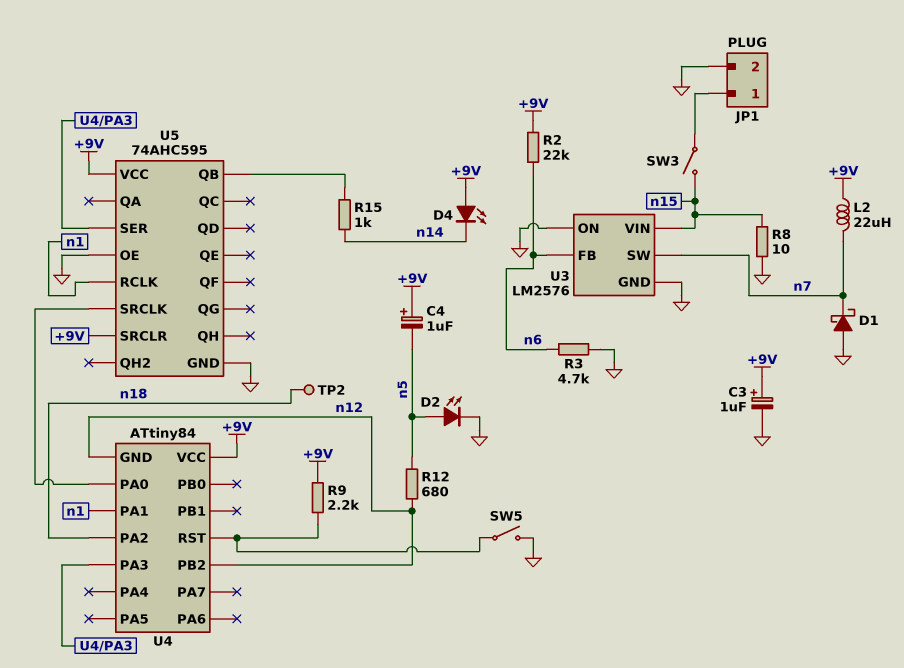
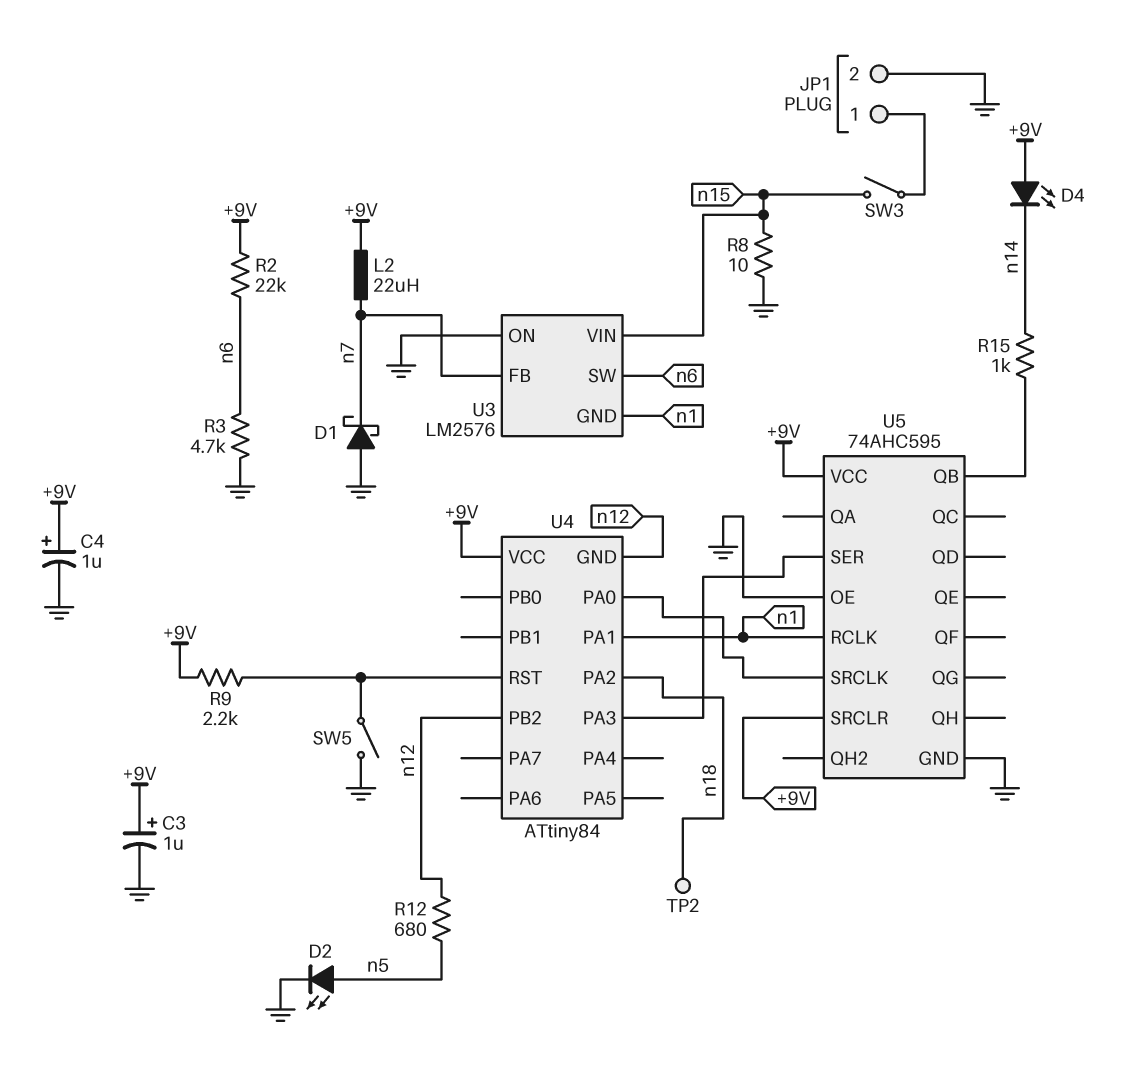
C4: 1uF (plus +9V, minus n5) -> 1uF (plus +9V, minus GND)
U3 pin FB: n6 -> n7
U3 pin GND: GND -> n1
U3 pin SW: n7 -> n6

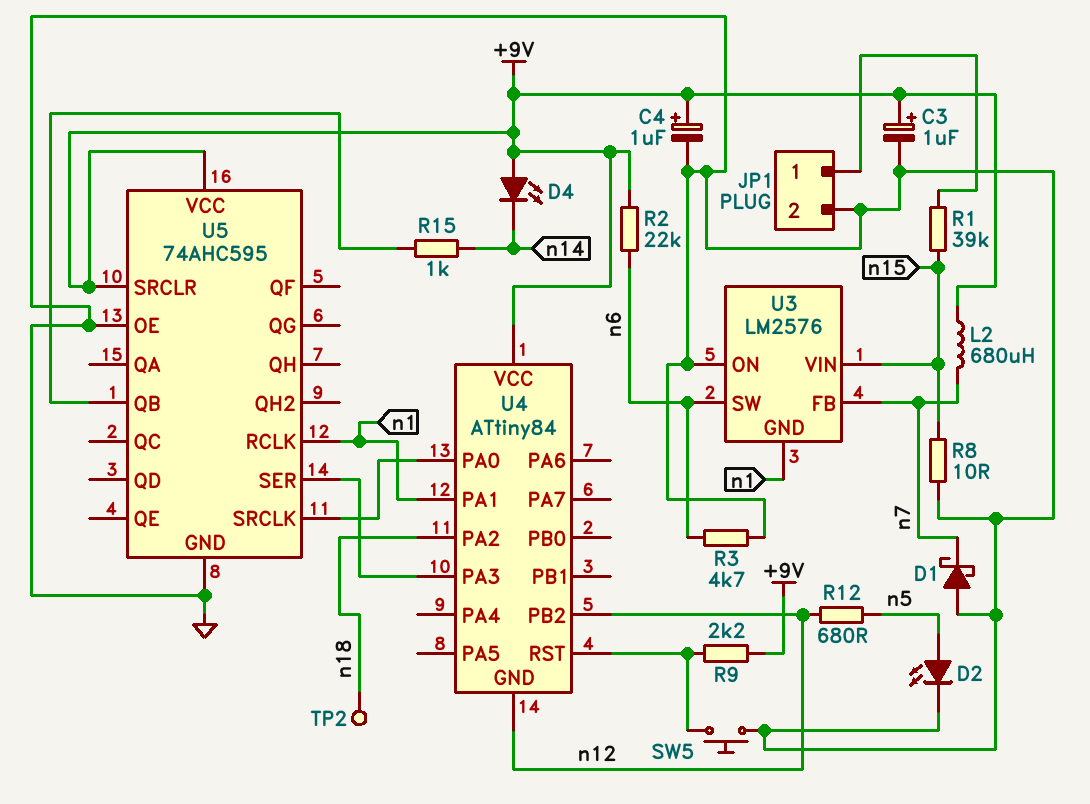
L2: 22uH (+9V, n7) -> 680uH (+9V, n7)
R1: none -> 39k (JP1/1, n15)
SW3: switch (JP1/1, n15) -> none
SW5: switch (GND, U4/RST) -> button (GND, U4/RST)

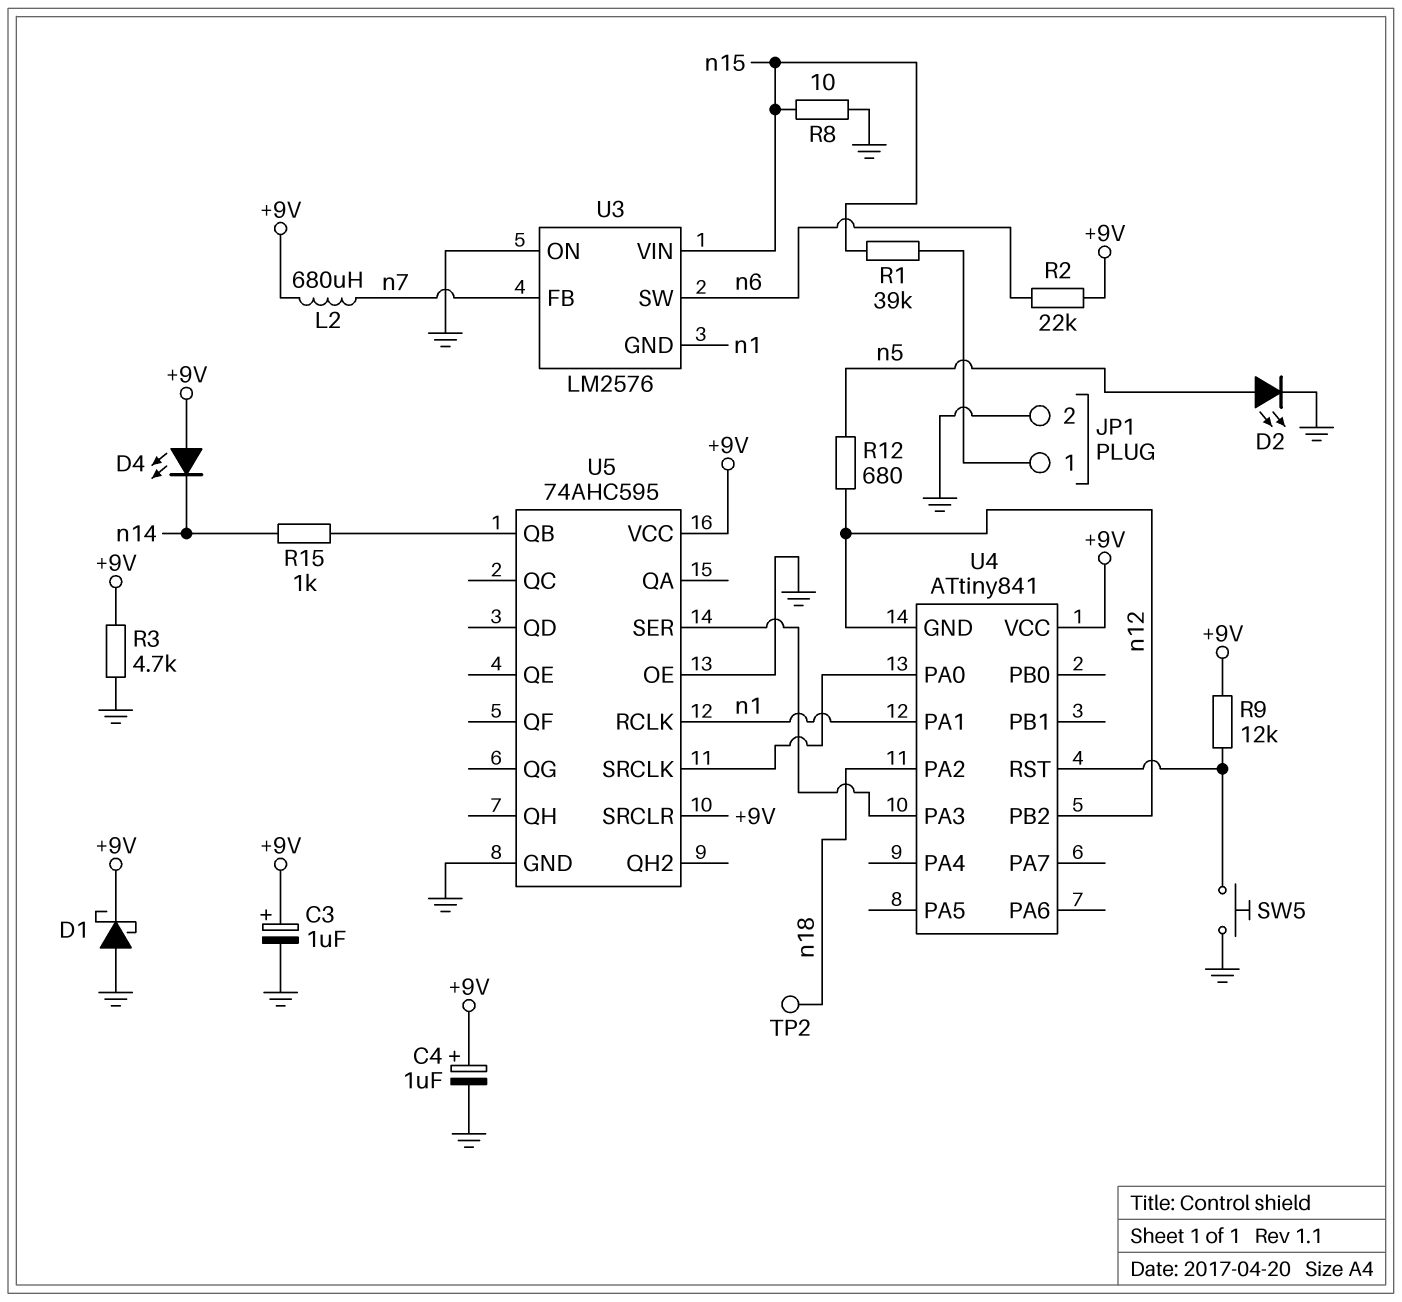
D1: schottky (A GND, K n7) -> schottky (A GND, K +9V)
R3: 4.7k (GND, n6) -> 4.7k (+9V, GND)
R9: 2.2k (+9V, U4/RST) -> 12k (+9V, U4/RST)
U4: ATtiny84 -> ATtiny841

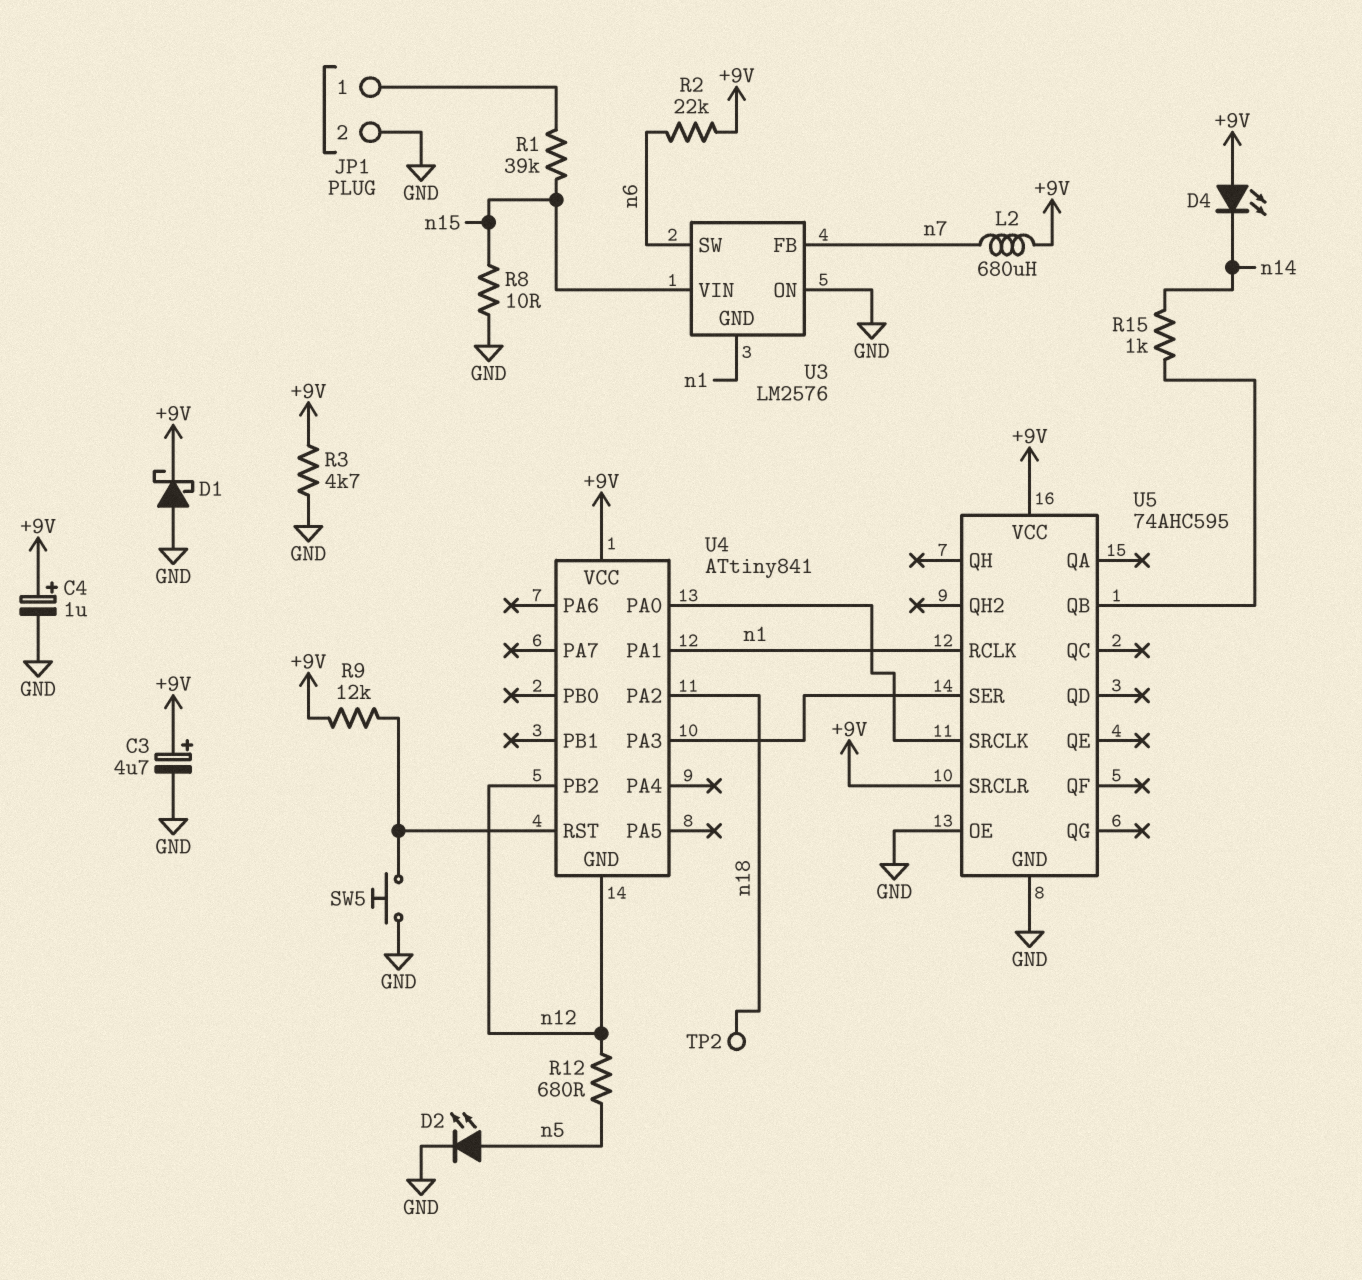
C3: 1uF (plus +9V, minus GND) -> 4.7uF (plus +9V, minus GND)

